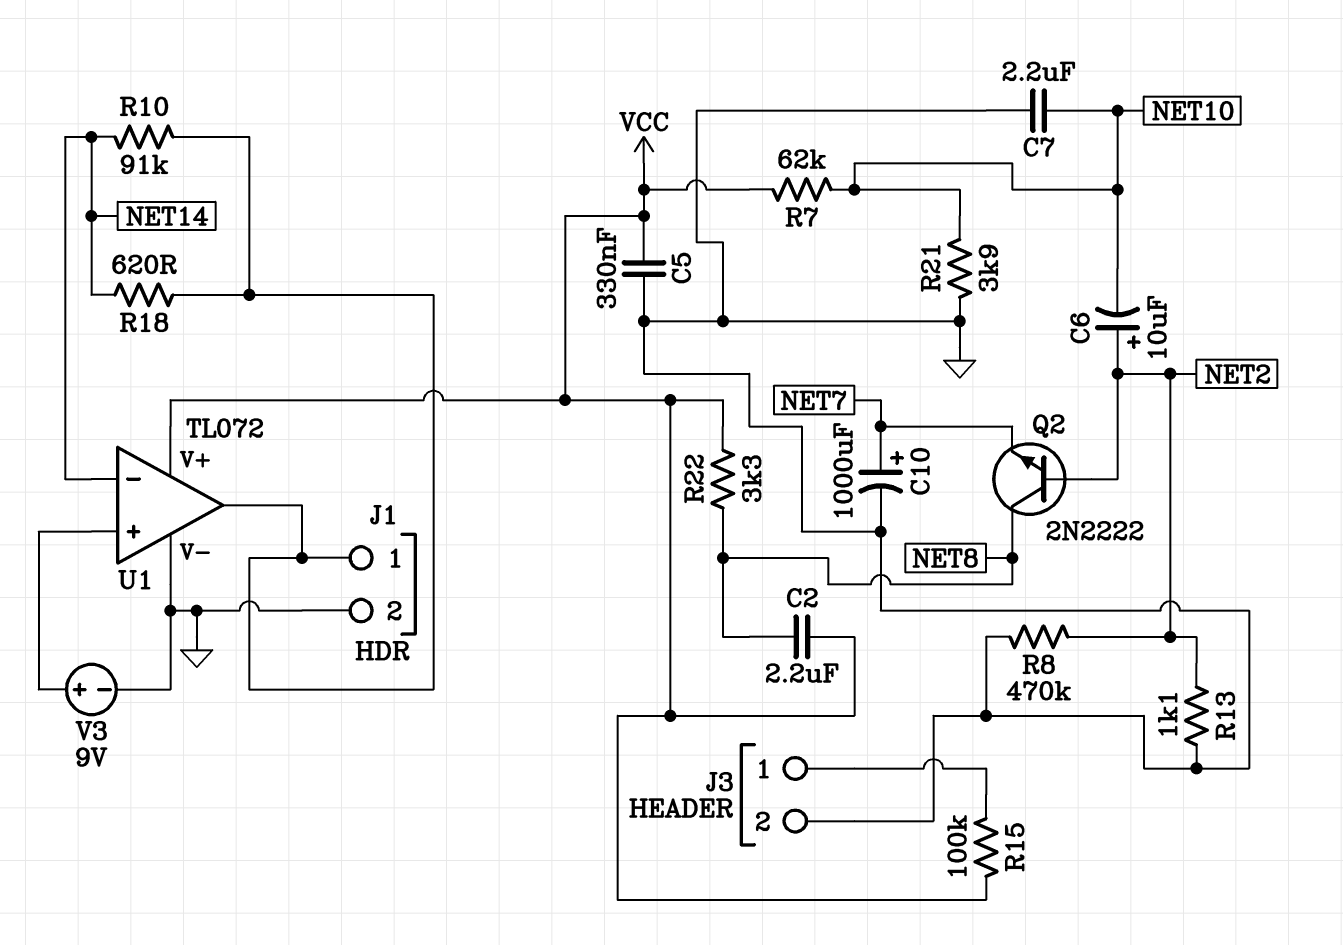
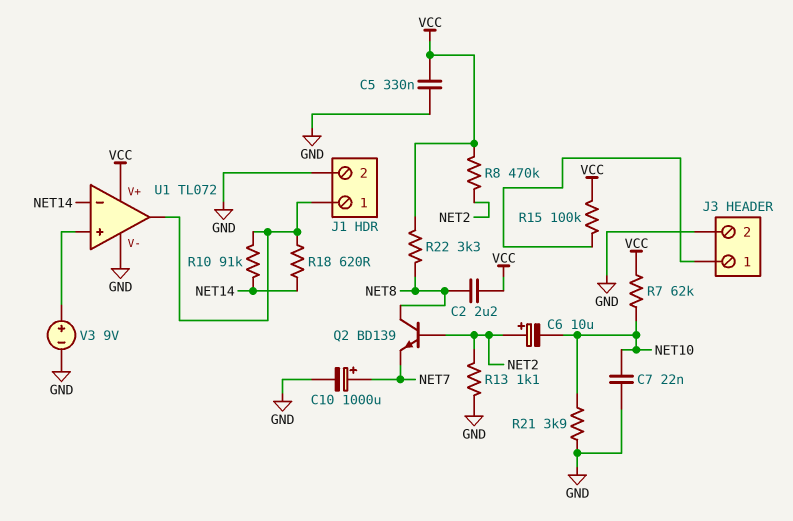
C7: 2.2uF (GND, NET10) -> 22nF (GND, NET10)
Q2: NPN 2N2222 (B NET2, C NET8, E NET7) -> NPN BD139 (B NET2, C NET8, E NET7)
R8: 470k (GND, NET2) -> 470k (NET2, VCC)

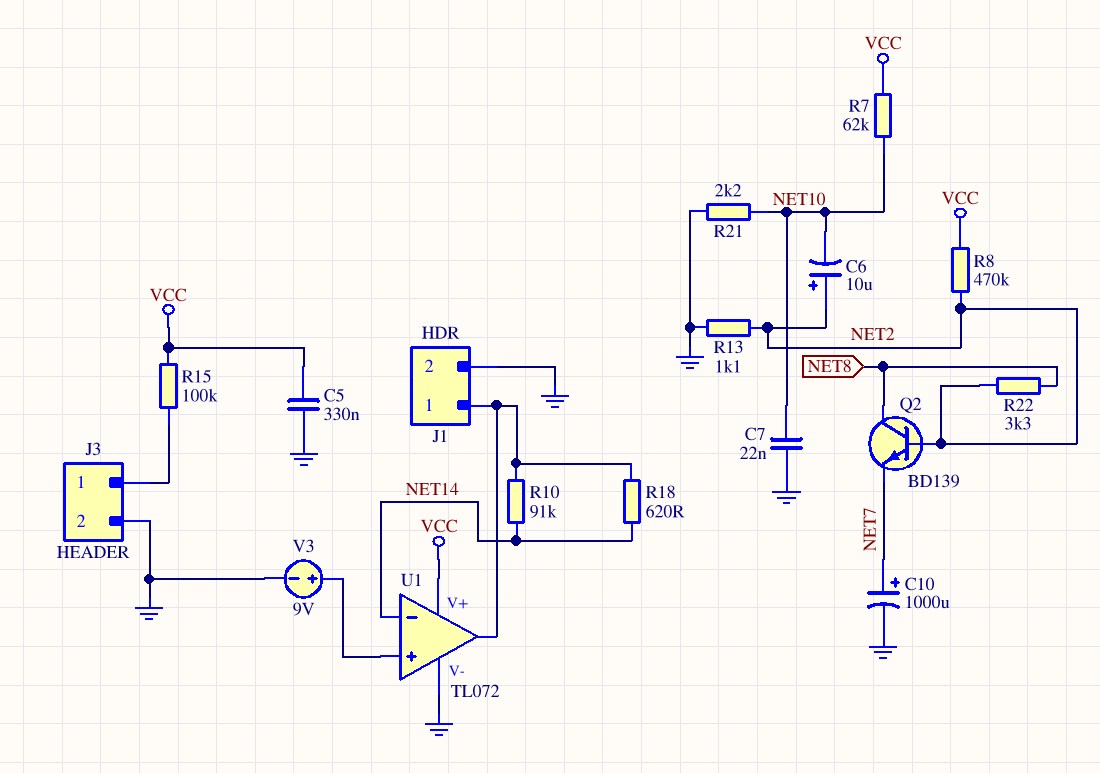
C2: 2.2uF (NET8, VCC) -> none
R21: 3.9k (GND, NET10) -> 2.2k (GND, NET10)
R22: 3.3k (NET8, VCC) -> 3.3k (NET2, NET8)

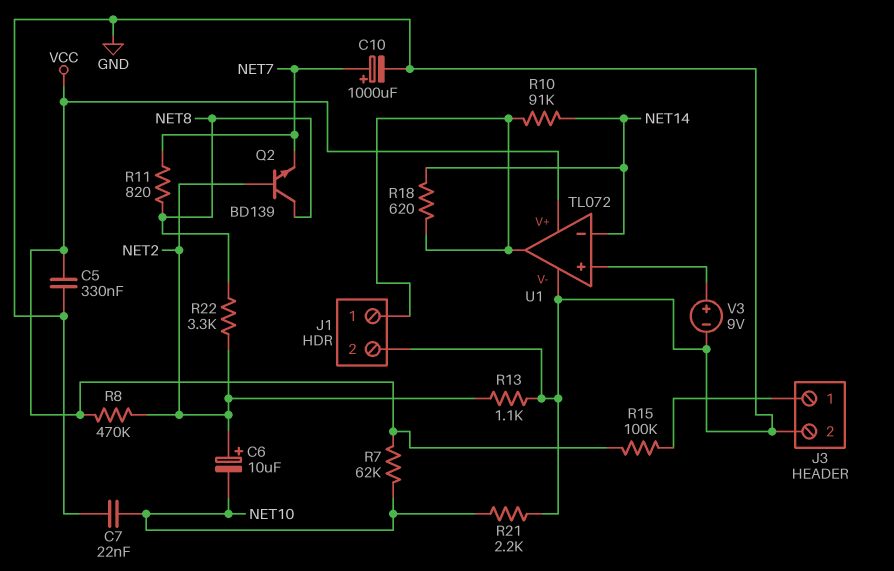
R11: none -> 820 (NET7, NET8)

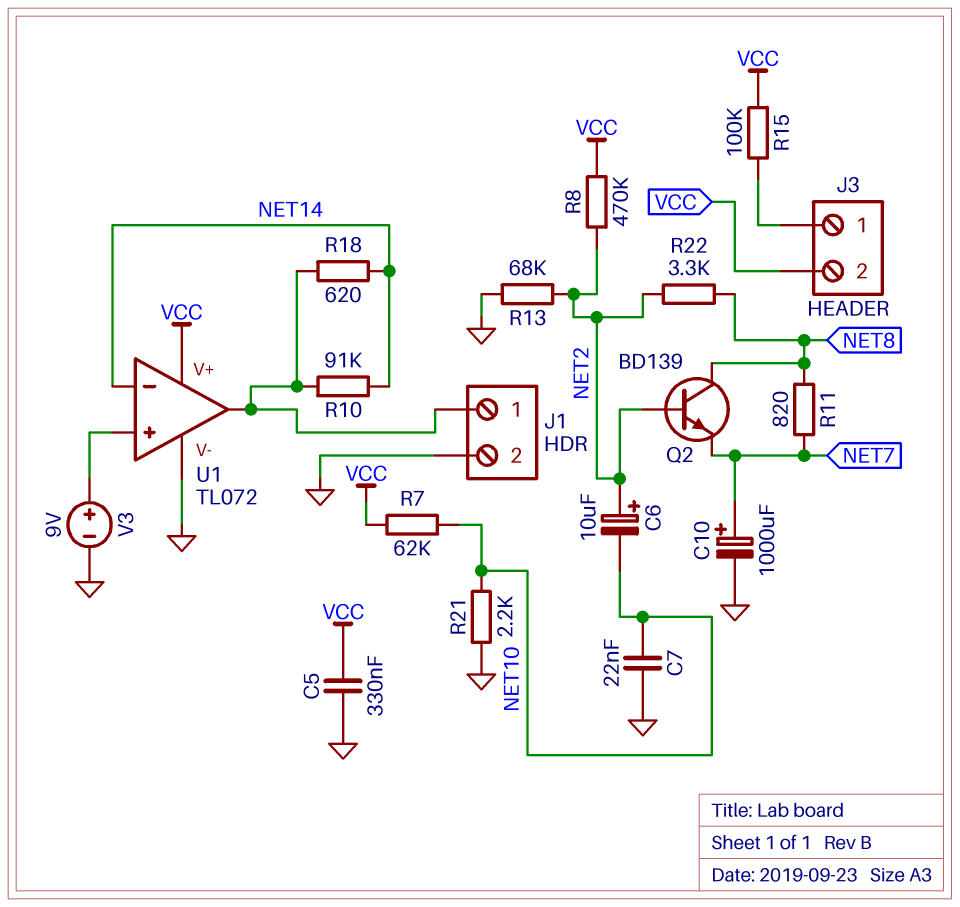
J3 pin 2: GND -> VCC
R13: 1.1k (GND, NET2) -> 68k (GND, NET2)

